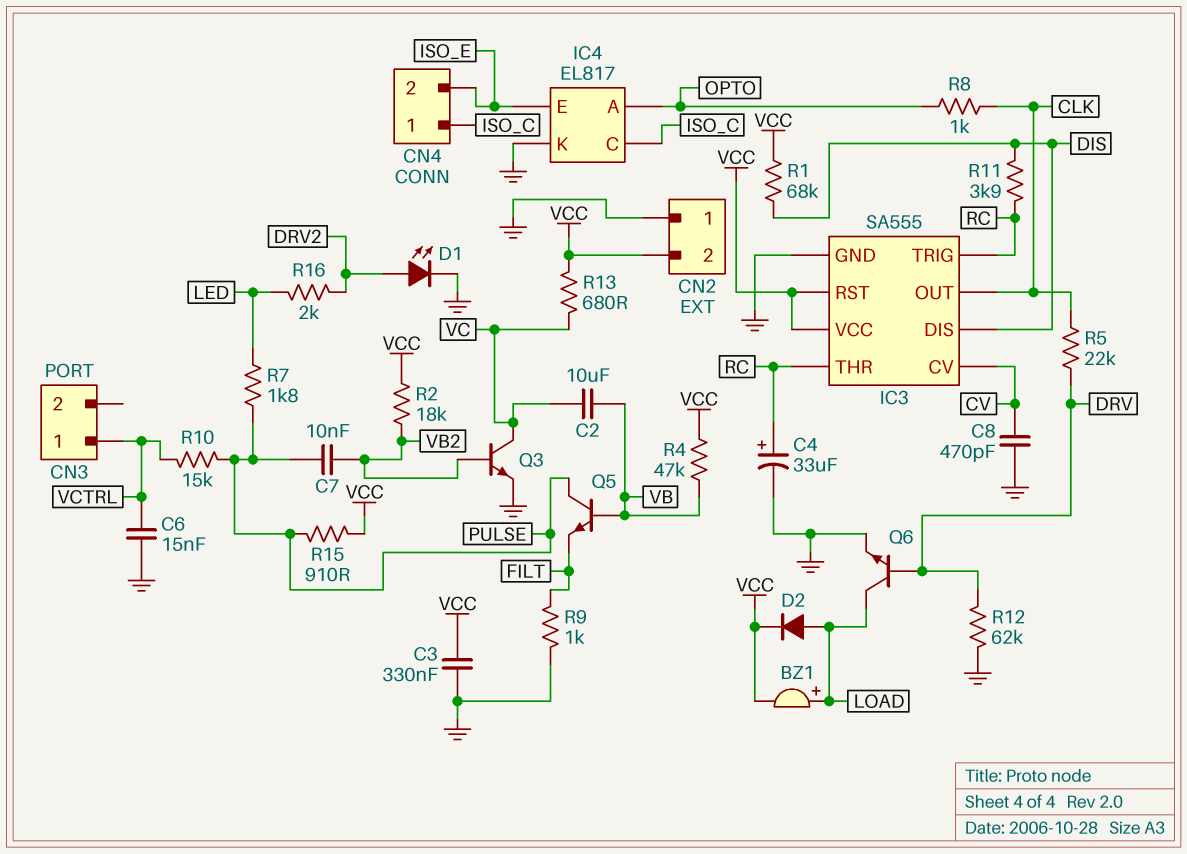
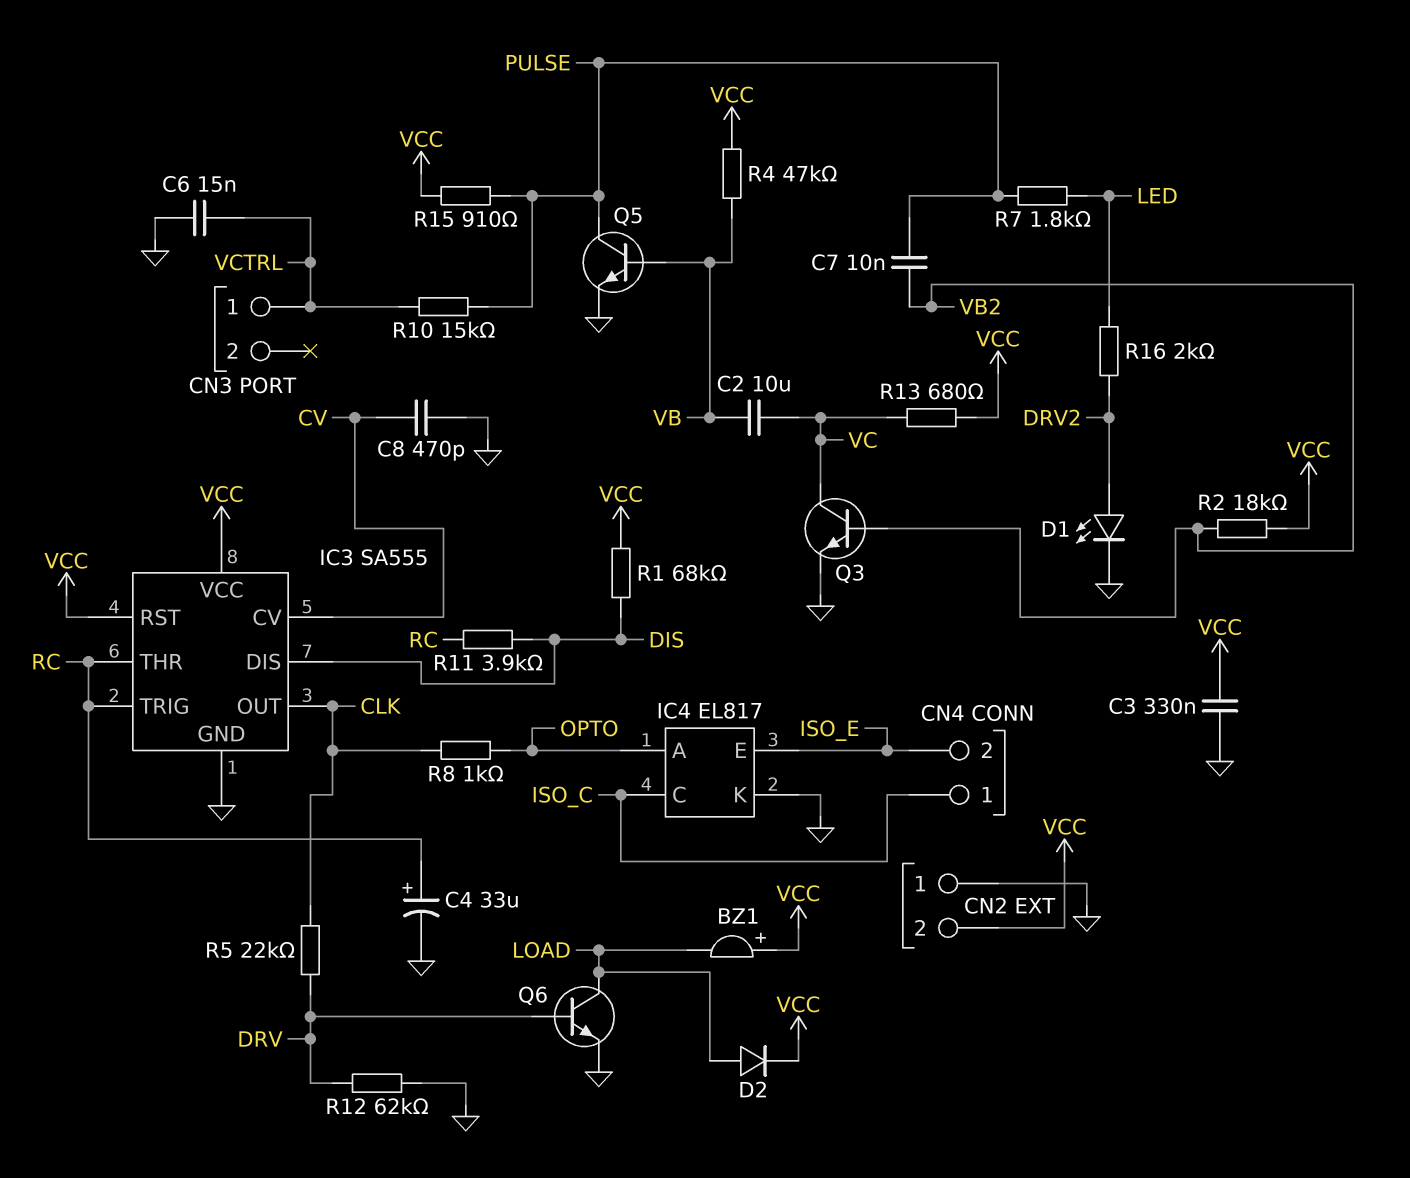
BZ1: buzzer (plus LOAD, minus VCC) -> buzzer (plus VCC, minus LOAD)
Q5: NPN (B VB, C PULSE, E FILT) -> NPN (B VB, C PULSE, E GND)
R9: 1k (FILT, GND) -> none

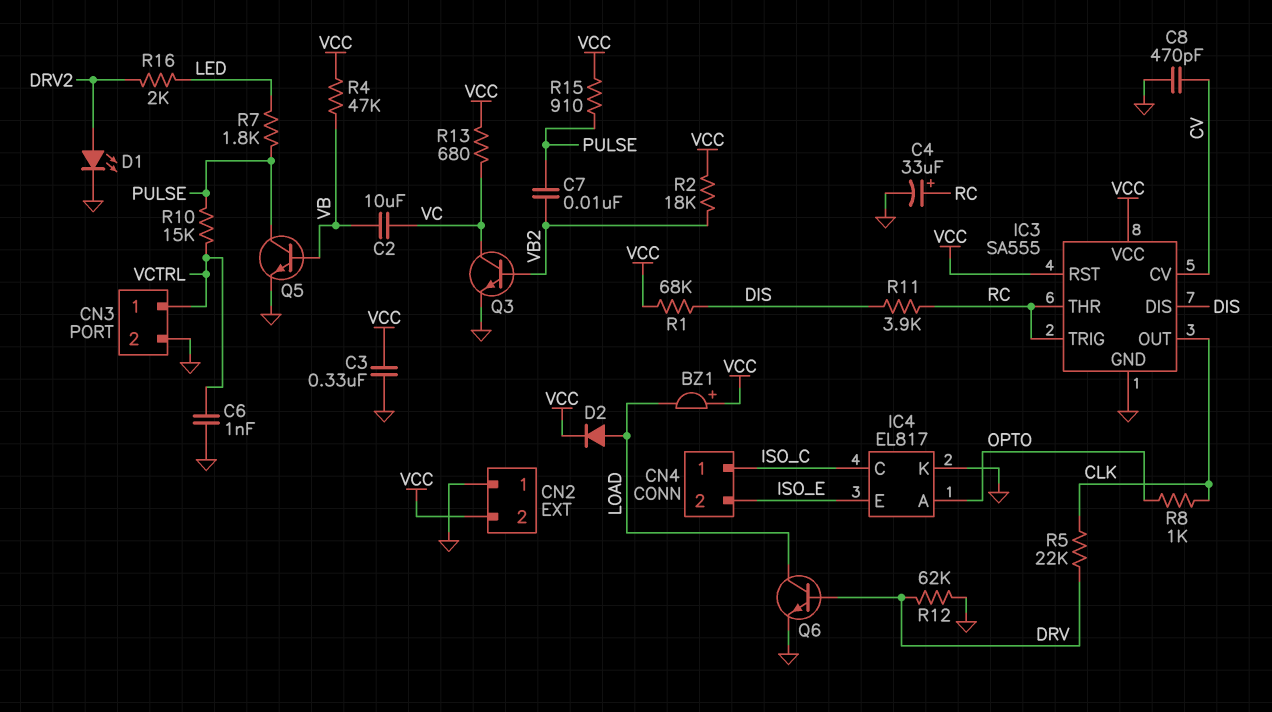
C6: 15nF (GND, VCTRL) -> 1nF (GND, VCTRL)
CN3 pin 2: none -> GND

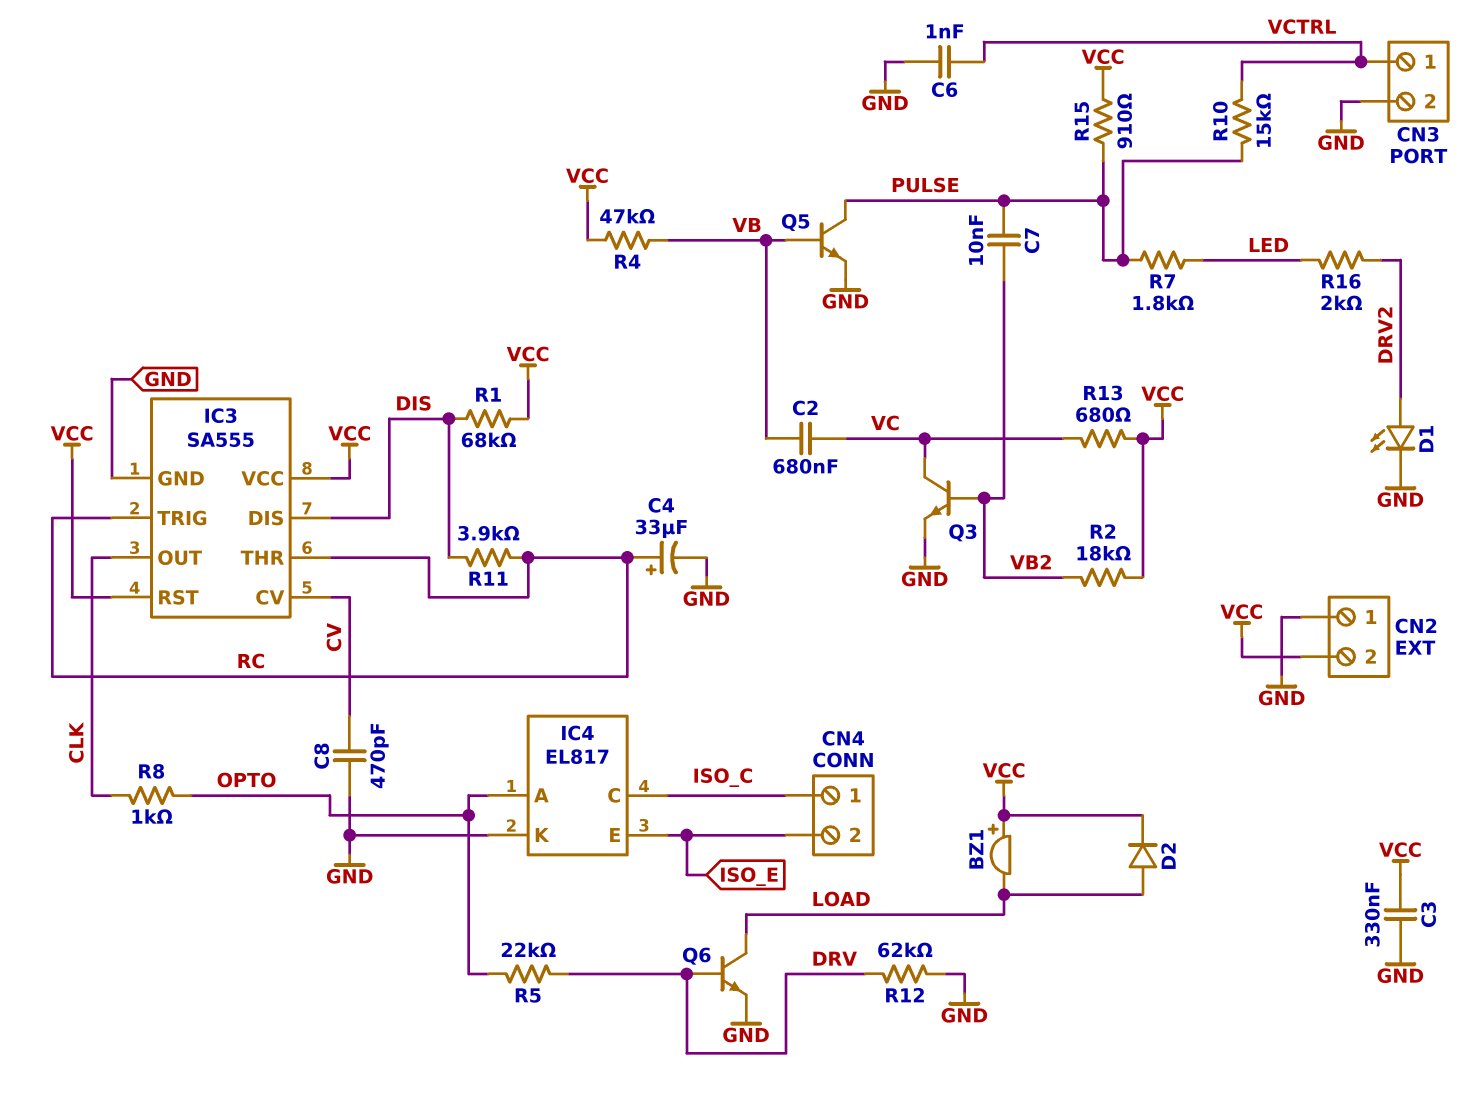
C2: 10uF (VB, VC) -> 680nF (VB, VC)
R5: 22k (CLK, DRV) -> 22k (DRV, OPTO)

